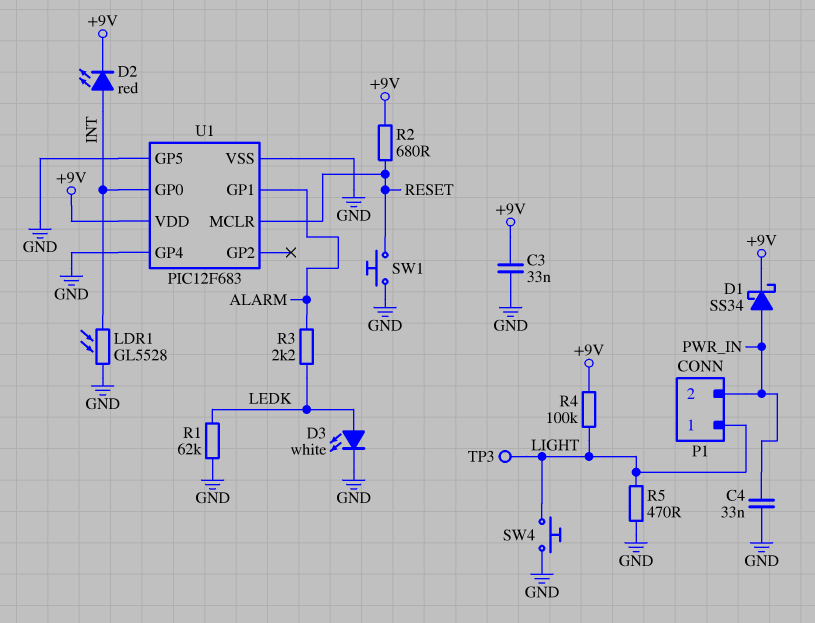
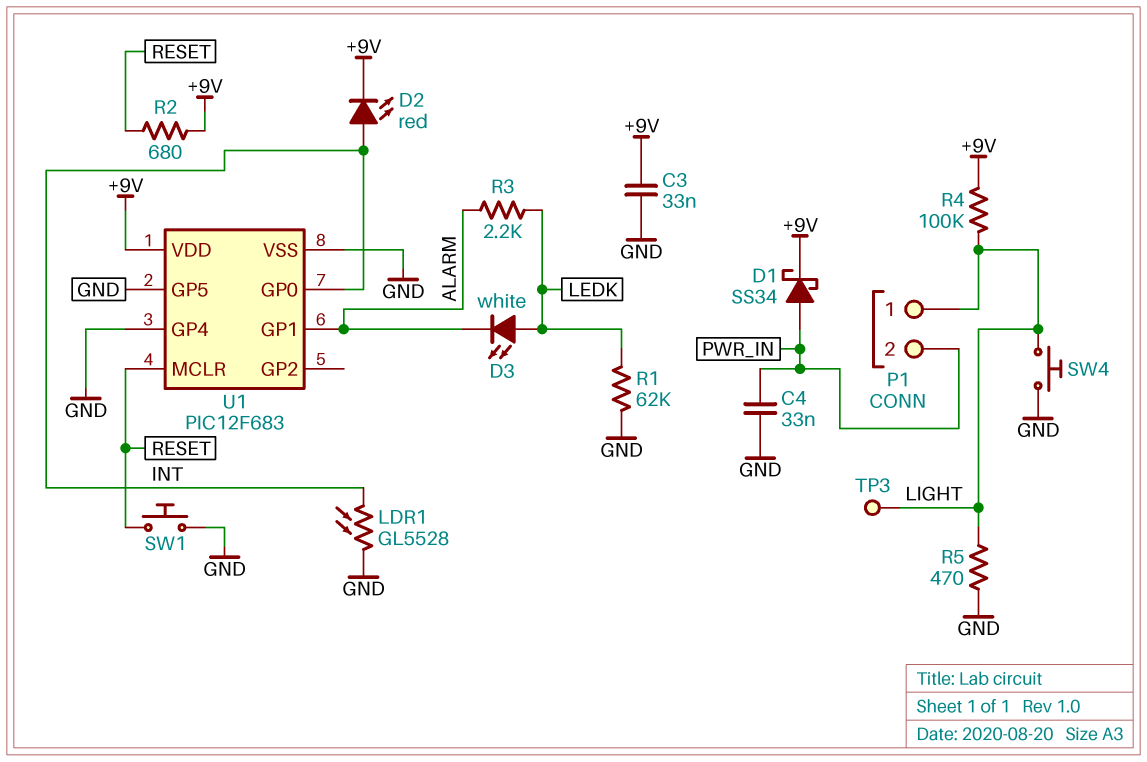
D3: LED white (A LEDK, K GND) -> LED white (A LEDK, K ALARM)

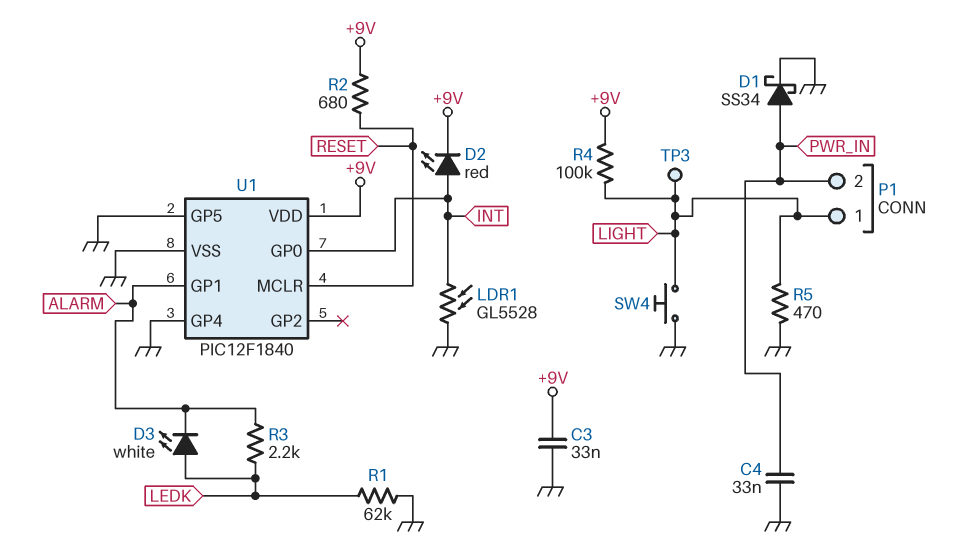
D1: schottky SS34 (A PWR_IN, K +9V) -> schottky SS34 (A PWR_IN, K GND)
SW1: button (GND, RESET) -> none
U1: PIC12F683 -> PIC12F1840

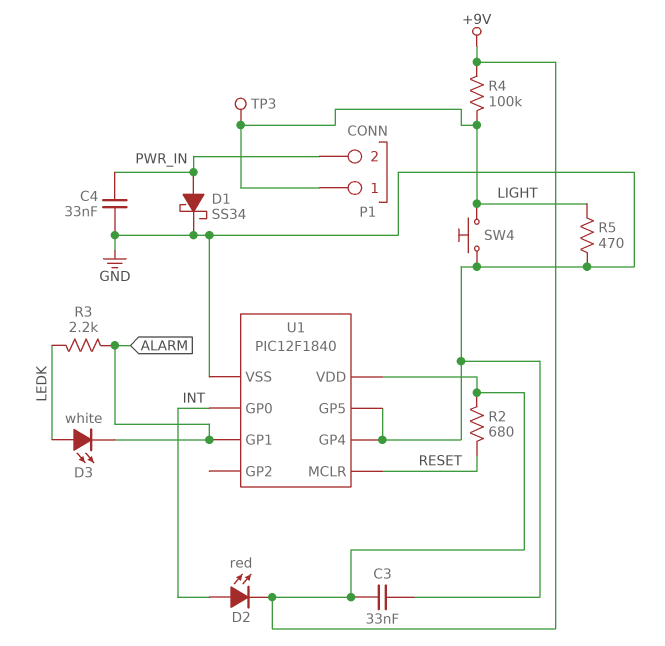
LDR1: GL5528 (GND, INT) -> none
R1: 62k (GND, LEDK) -> none

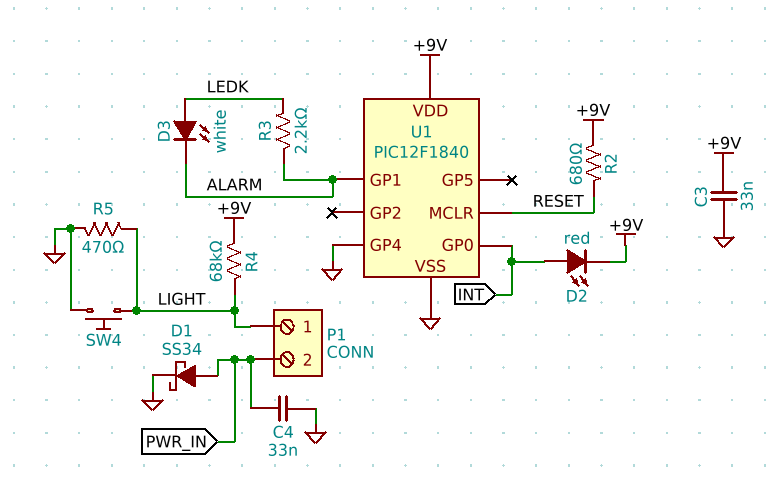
R4: 100k (+9V, LIGHT) -> 68k (+9V, LIGHT)
TP3: test point (LIGHT) -> none
U1 pin GP5: GND -> none

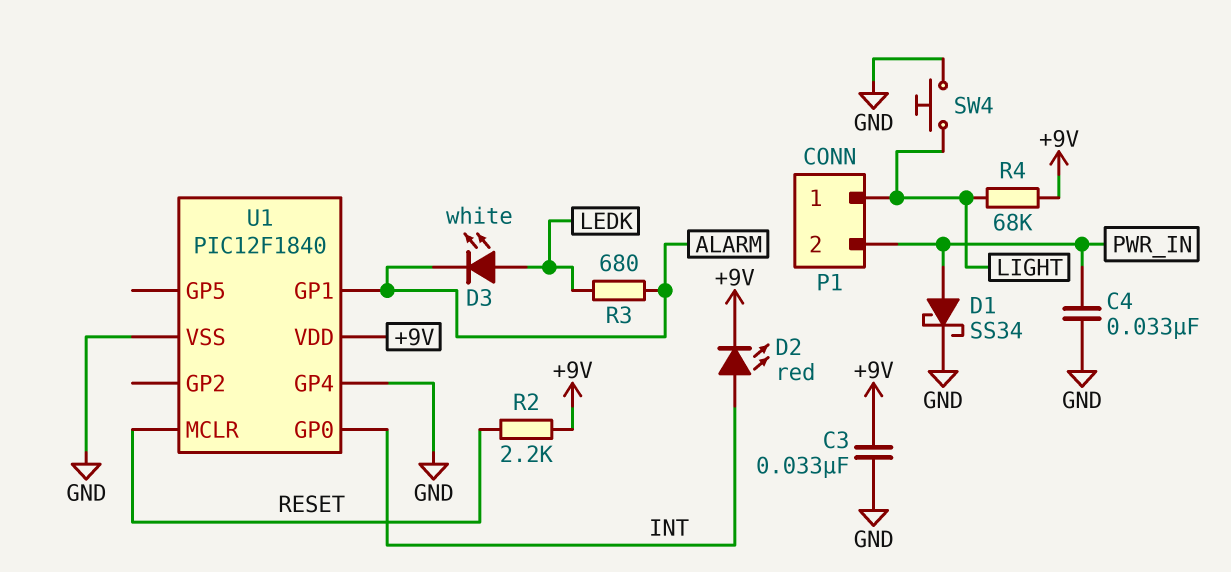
R2: 680 (+9V, RESET) -> 2.2k (+9V, RESET)
R3: 2.2k (ALARM, LEDK) -> 680 (ALARM, LEDK)
R5: 470 (GND, LIGHT) -> none

